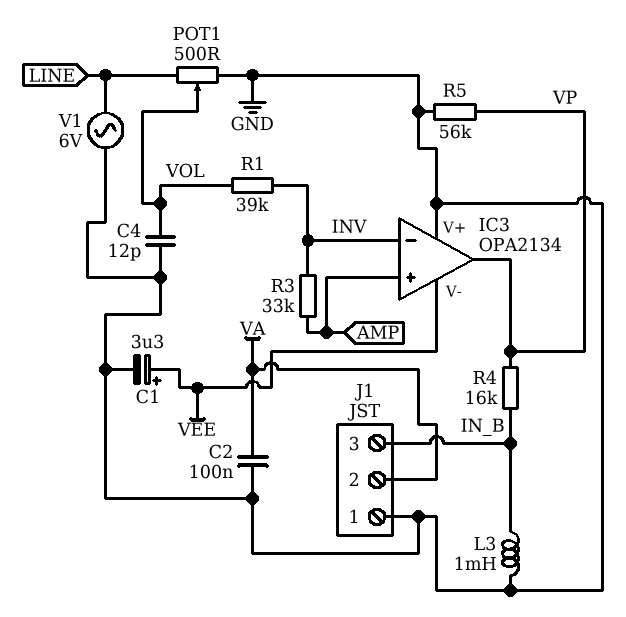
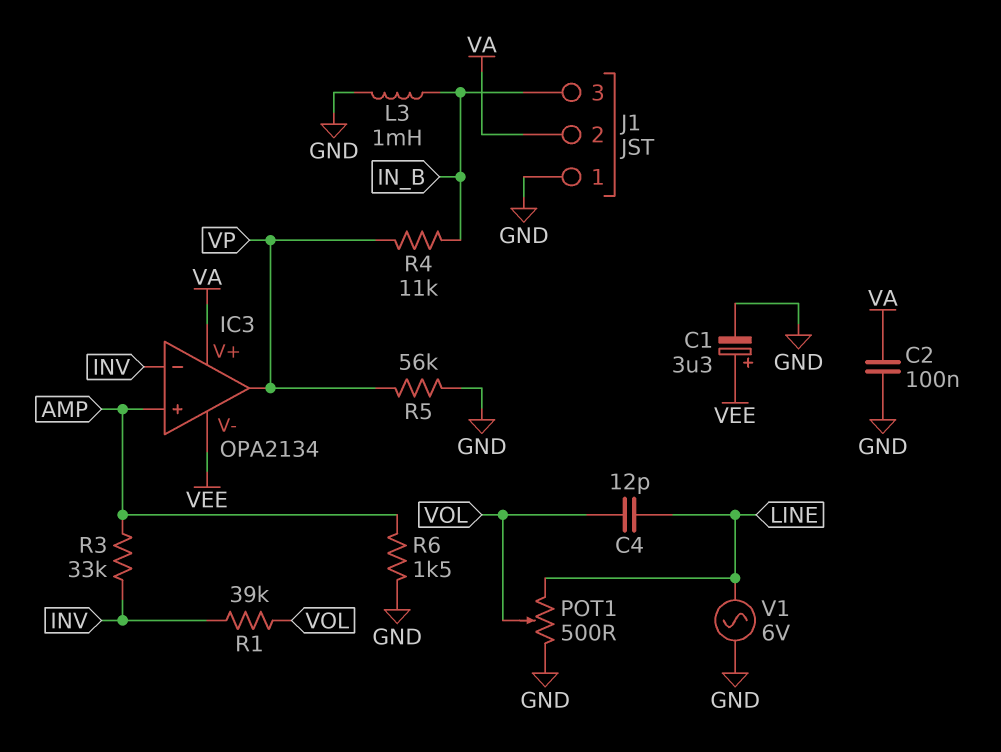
C4: 12pF (GND, VOL) -> 12pF (LINE, VOL)
IC3 pin V+: GND -> VA
R4: 16k (IN_B, VP) -> 11k (IN_B, VP)
R6: none -> 1.5k (AMP, GND)

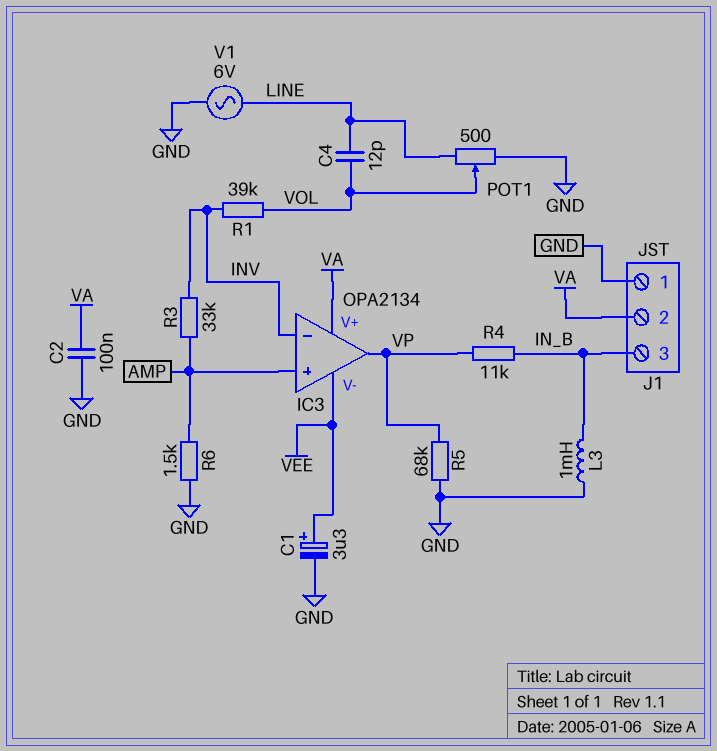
R5: 56k (GND, VP) -> 68k (GND, VP)

